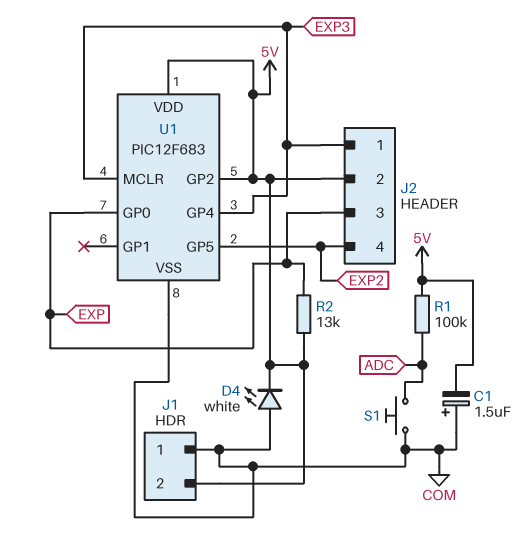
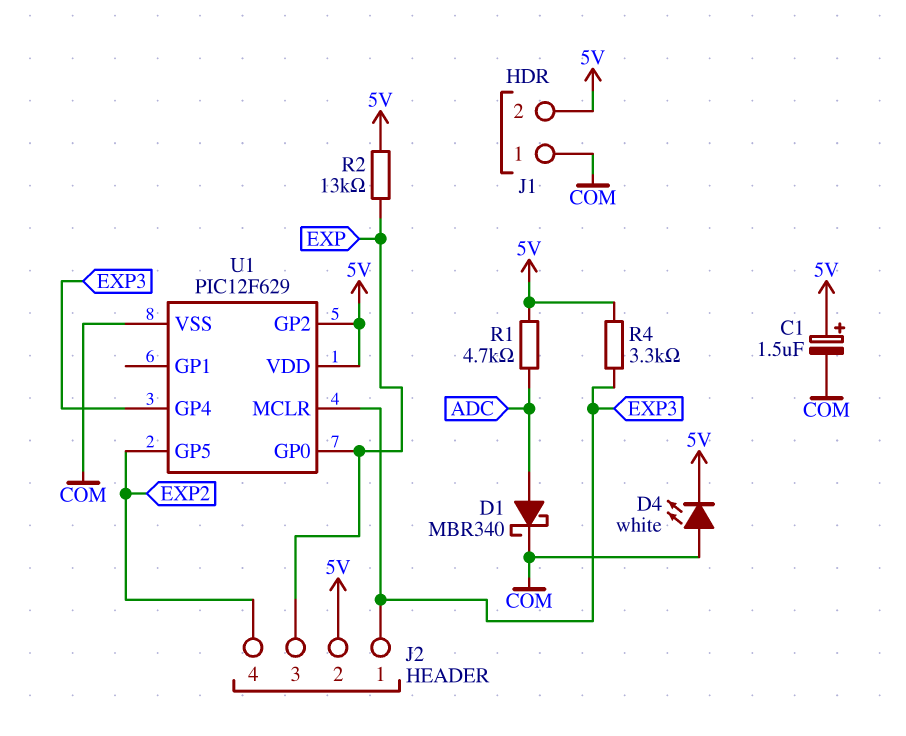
C1: 1.5uF (plus COM, minus 5V) -> 1.5uF (plus 5V, minus COM)
D1: none -> schottky MBR340 (A ADC, K COM)
R1: 100k (5V, ADC) -> 4.7k (5V, ADC)
R4: none -> 3.3k (5V, EXP3)
S1: button (ADC, COM) -> none
U1: PIC12F683 -> PIC12F629

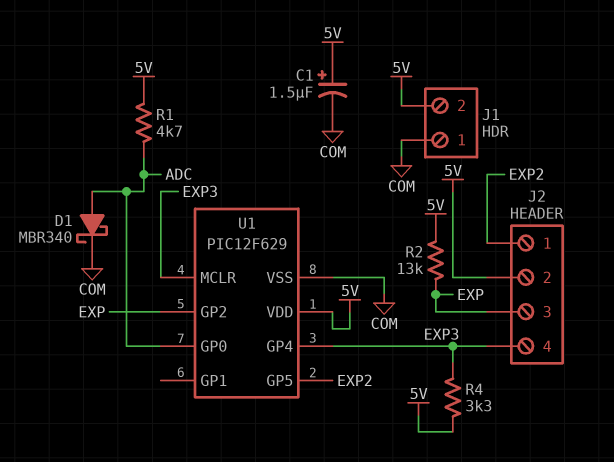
D4: LED white (A COM, K 5V) -> none
J2 pin 1: EXP3 -> EXP2
J2 pin 4: EXP2 -> EXP3
U1 pin GP0: EXP -> ADC
U1 pin GP2: 5V -> EXP

